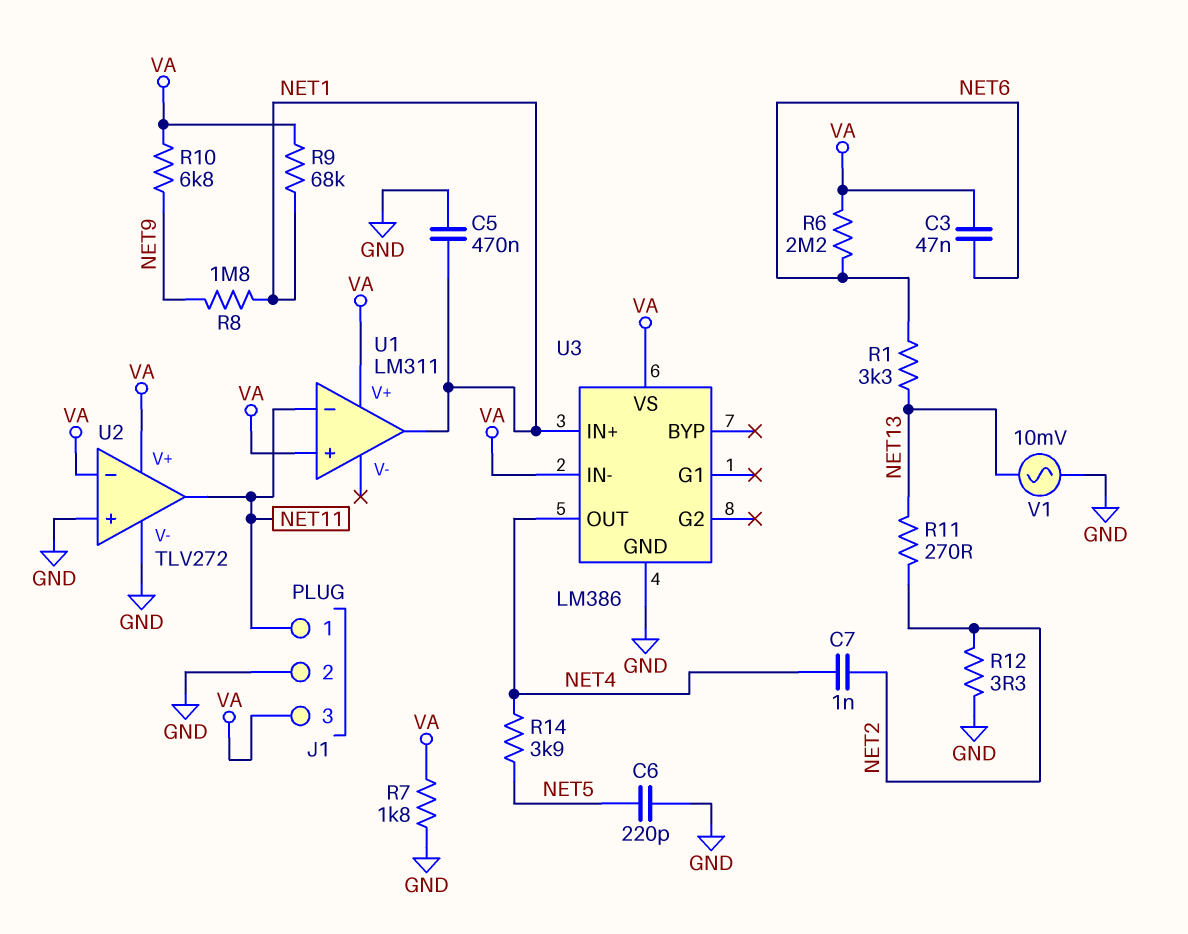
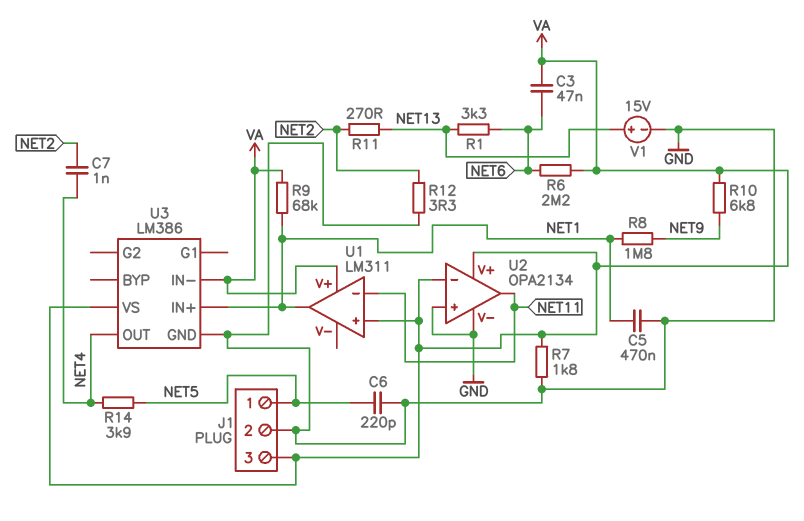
J1 pin 1: NET11 -> NET5
U2: TLV272 -> OPA2134
V1: AC 10mV (GND, NET13) -> 15V (plus NET13, minus GND)

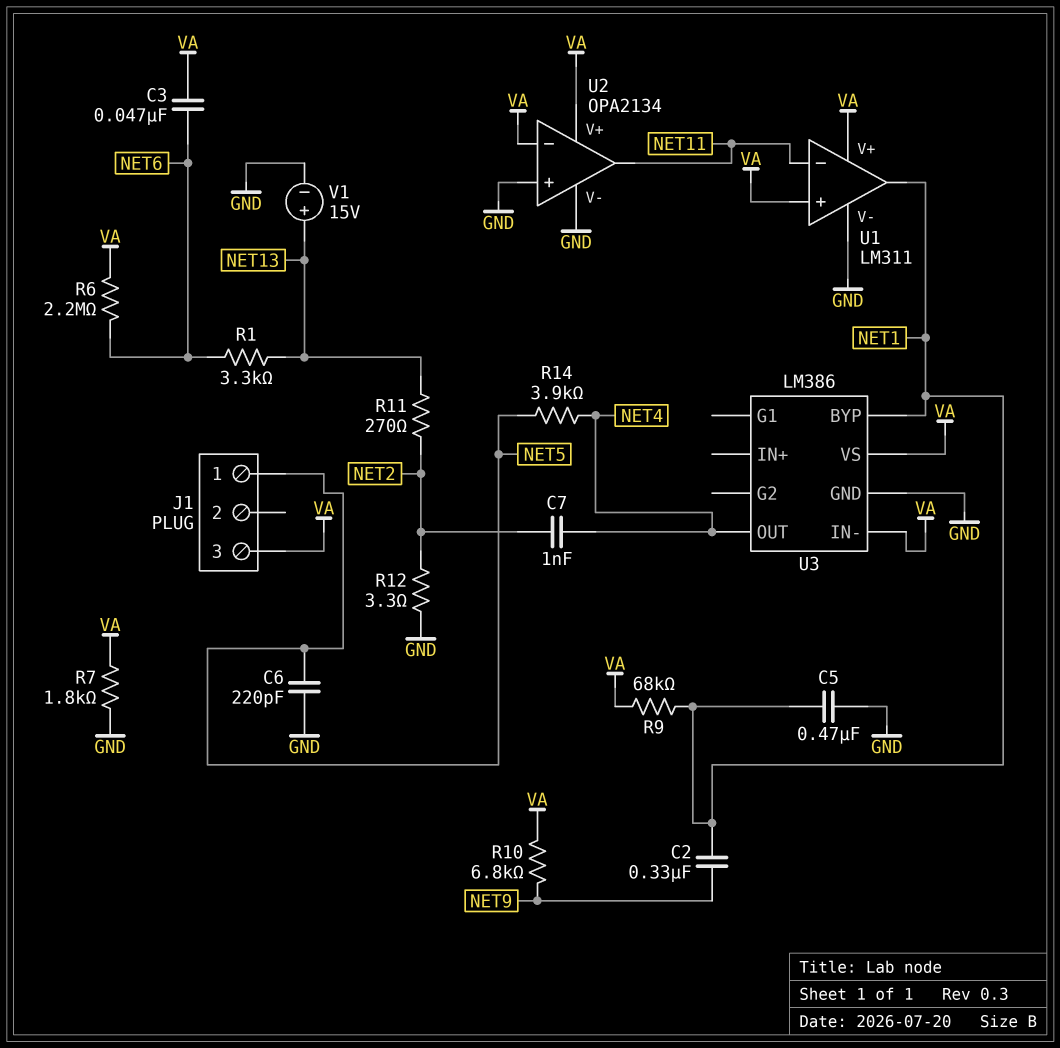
C2: none -> 330nF (NET1, NET9)
J1 pin 2: GND -> none
R8: 1.8M (NET1, NET9) -> none
U1 pin V-: none -> GND
U3 pin BYP: none -> NET1
U3 pin IN+: NET1 -> none

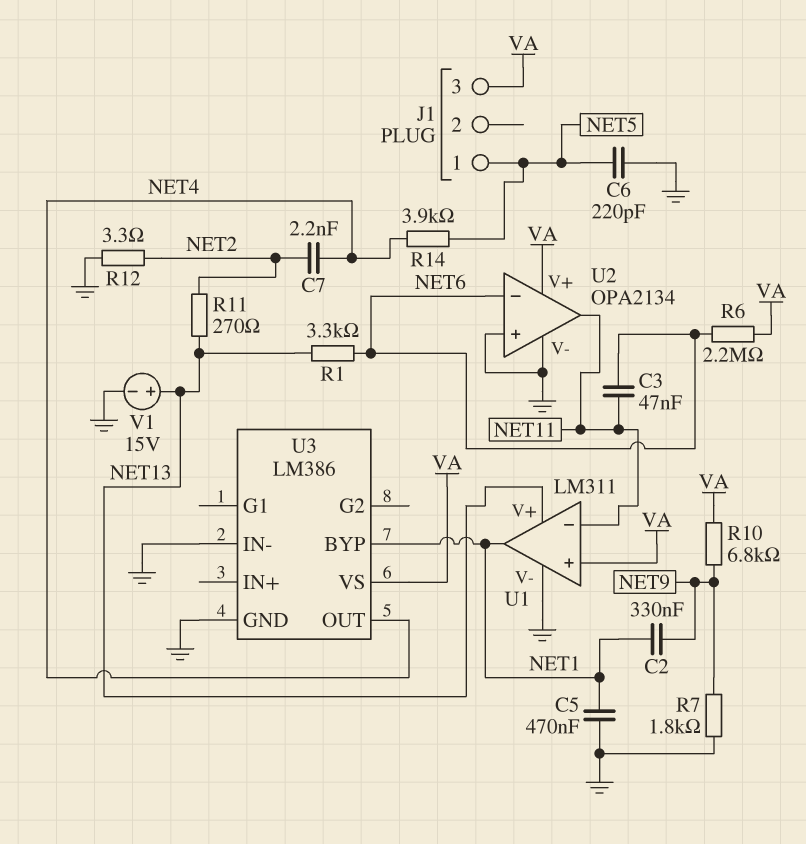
C3: 47nF (NET6, VA) -> 47nF (NET6, NET11)
C7: 1nF (NET2, NET4) -> 2.2nF (NET2, NET4)
R7: 1.8k (GND, VA) -> 1.8k (GND, NET9)
R9: 68k (NET1, VA) -> none
U1 pin V+: VA -> NET13
U2 pin in-: VA -> NET6
U3 pin IN-: VA -> GND

